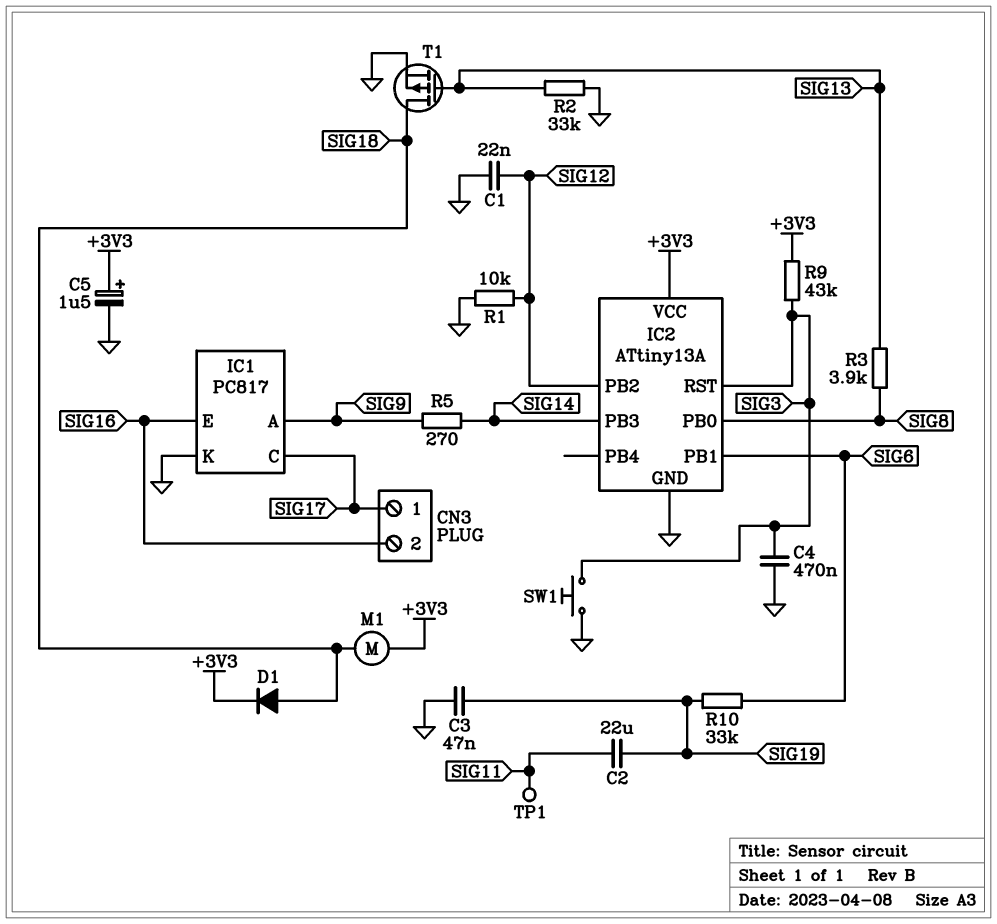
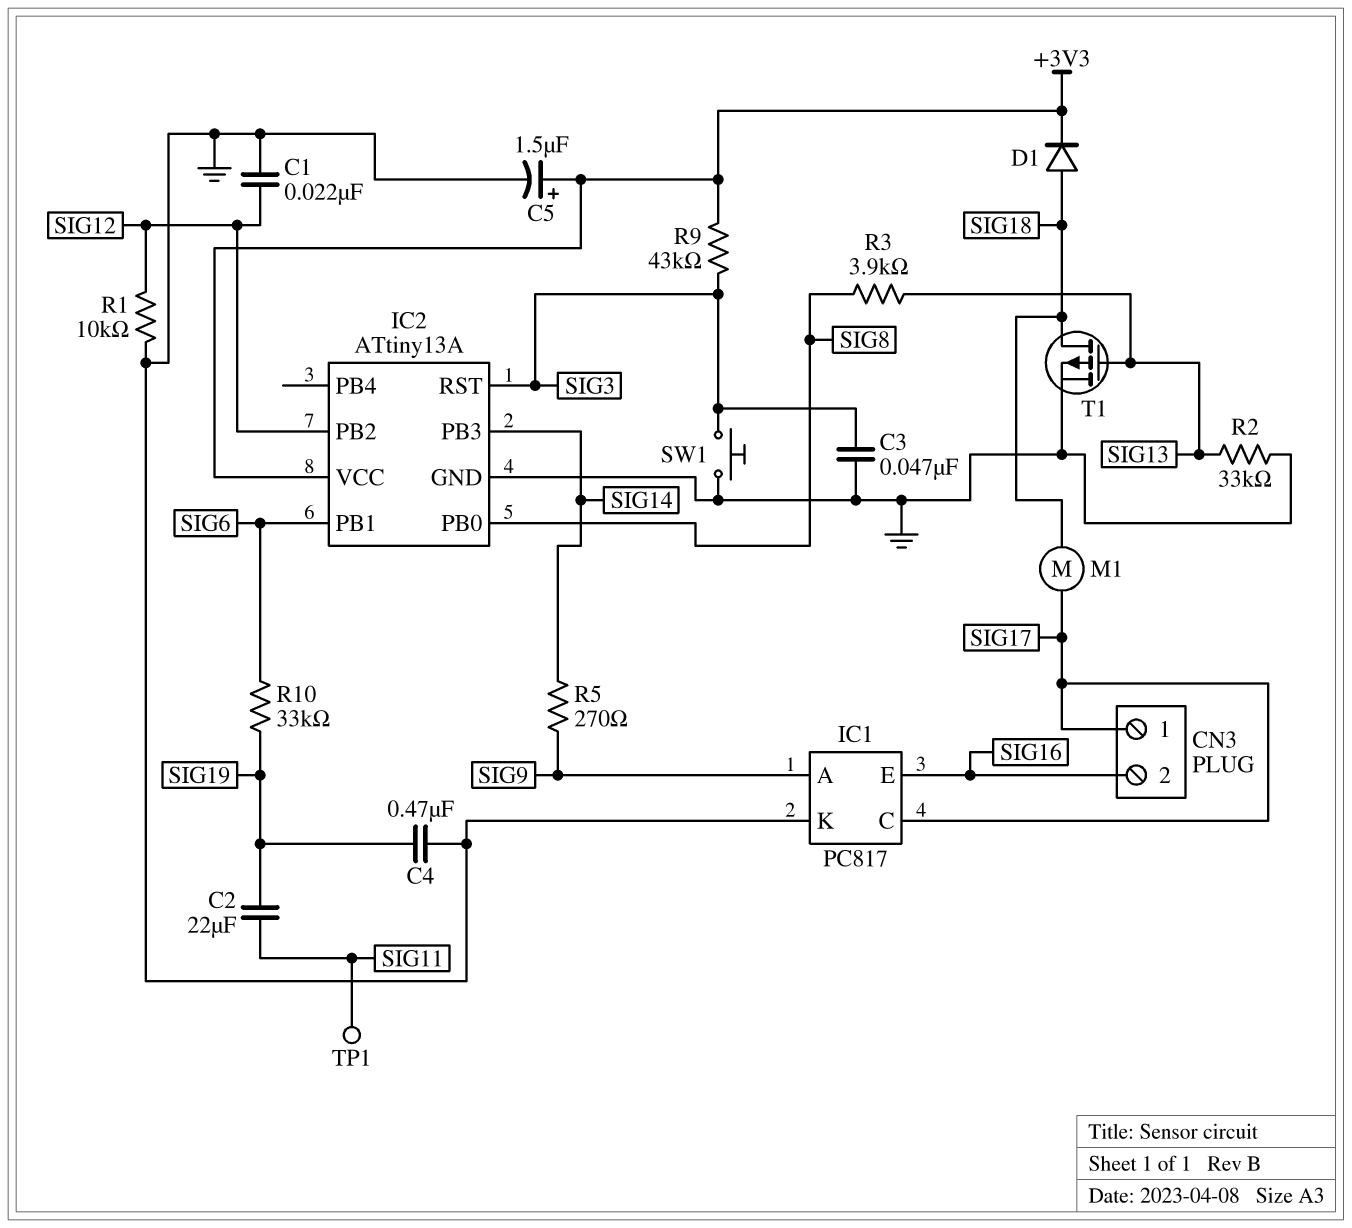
C3: 47nF (GND, SIG19) -> 47nF (GND, SIG3)
C4: 470nF (GND, SIG3) -> 470nF (GND, SIG19)
M1: motor (+3V3, SIG18) -> motor (SIG17, SIG18)

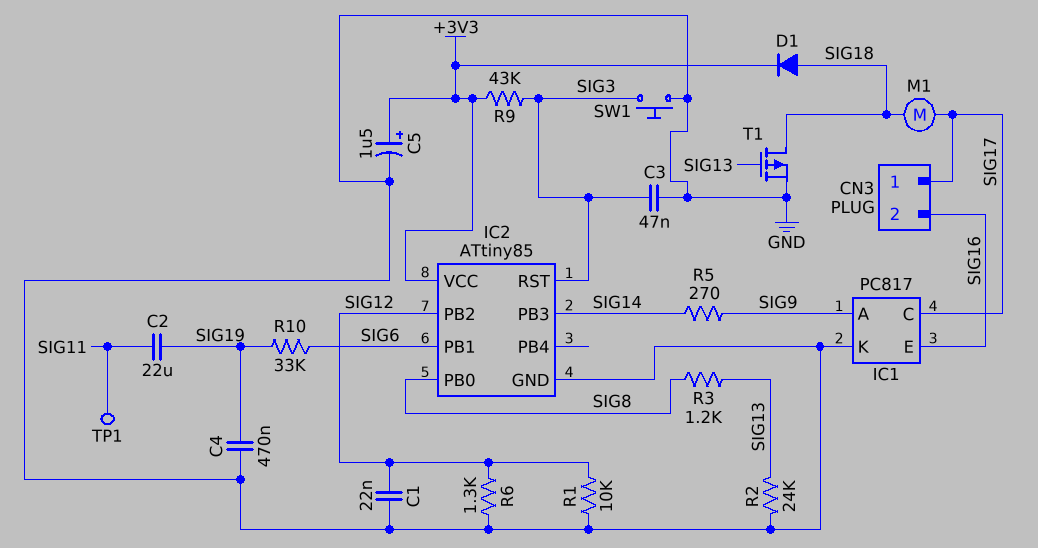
IC2: ATtiny13A -> ATtiny85
R2: 33k (GND, SIG13) -> 24k (GND, SIG13)
R3: 3.9k (SIG8, SIG13) -> 1.2k (SIG8, SIG13)
R6: none -> 1.3k (GND, SIG12)

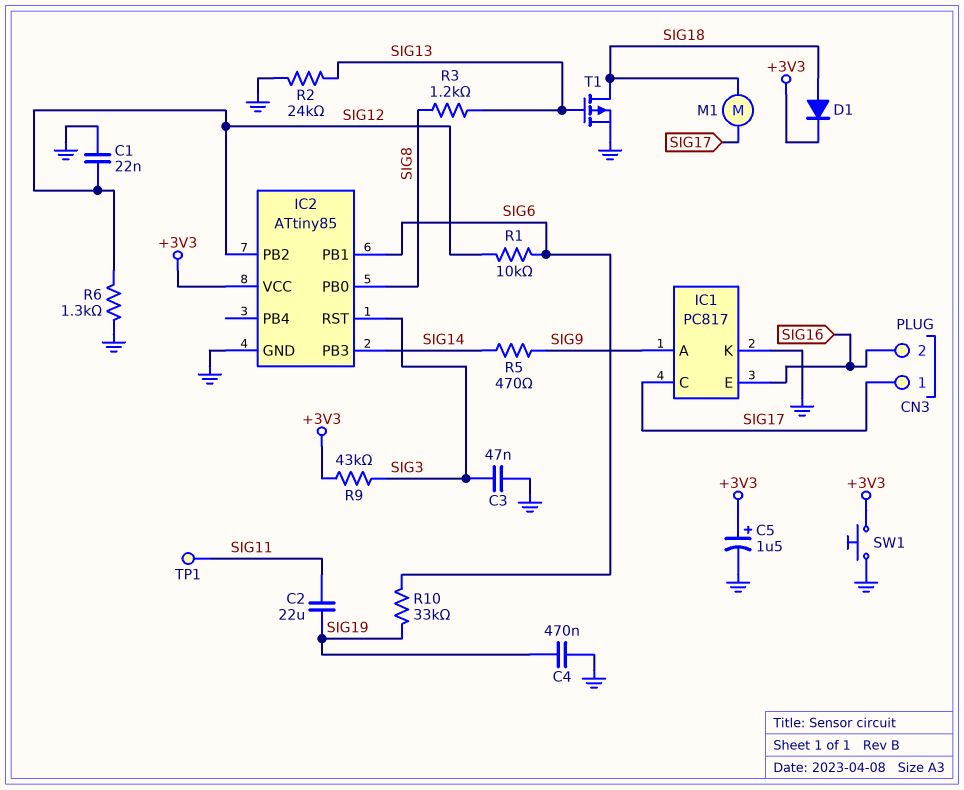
R1: 10k (GND, SIG12) -> 10k (SIG6, SIG12)
R5: 270 (SIG9, SIG14) -> 470 (SIG9, SIG14)
SW1: button (GND, SIG3) -> button (+3V3, GND)

